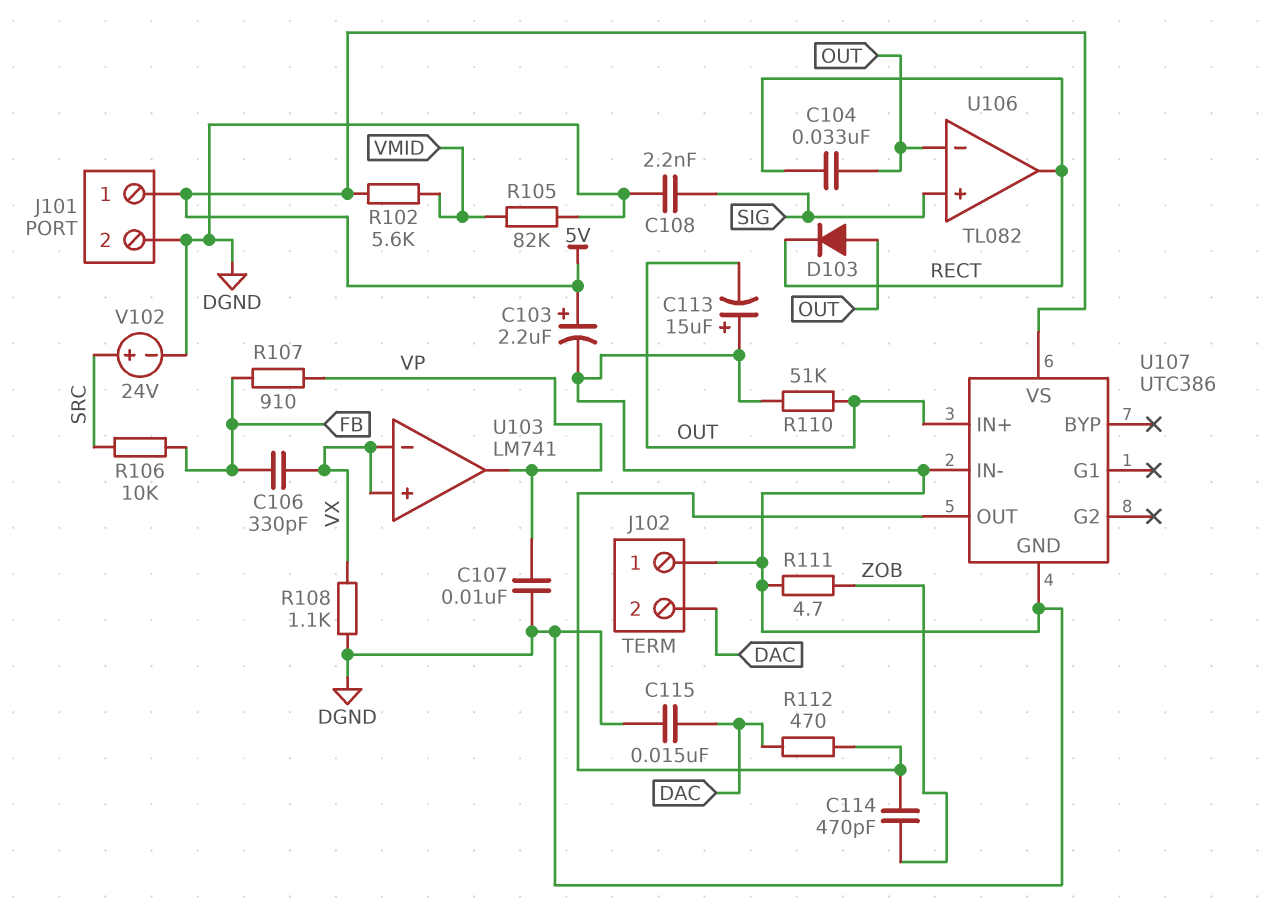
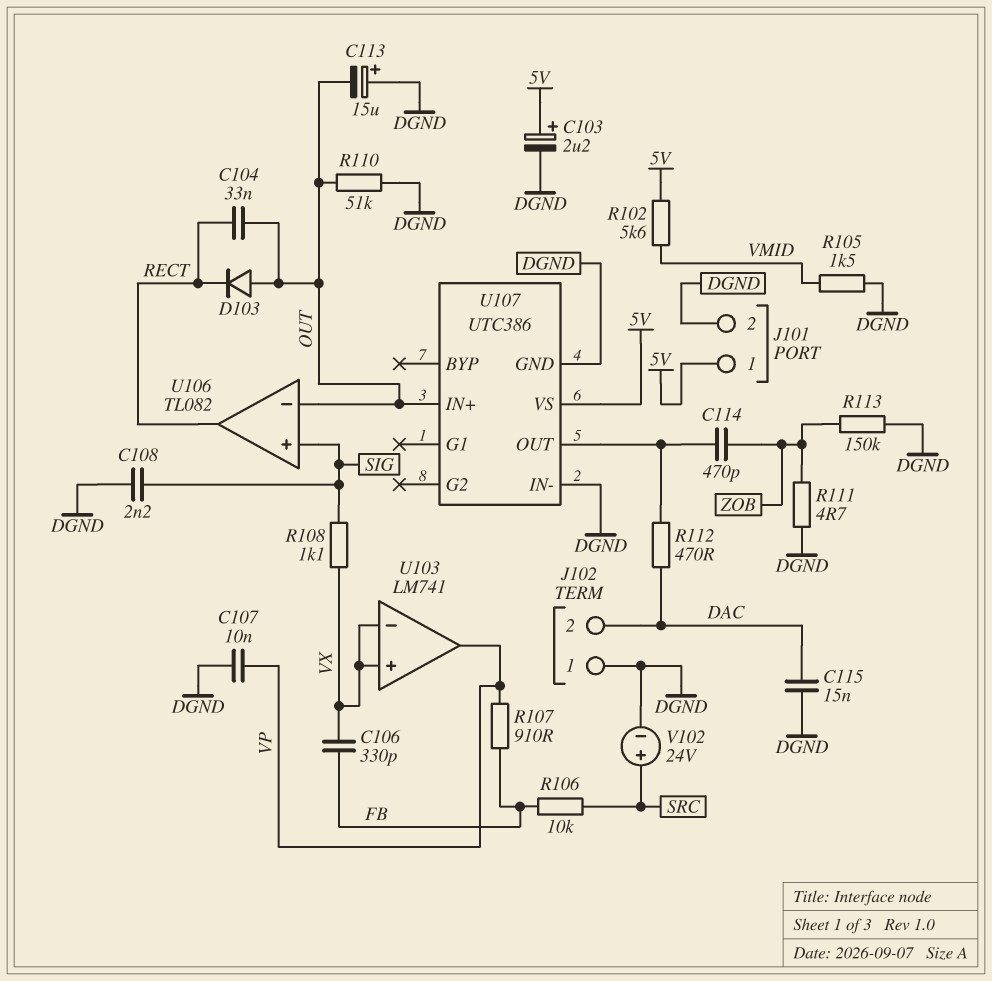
R105: 82k (DGND, VMID) -> 1.5k (DGND, VMID)
R108: 1.1k (DGND, VX) -> 1.1k (SIG, VX)
R113: none -> 150k (DGND, ZOB)

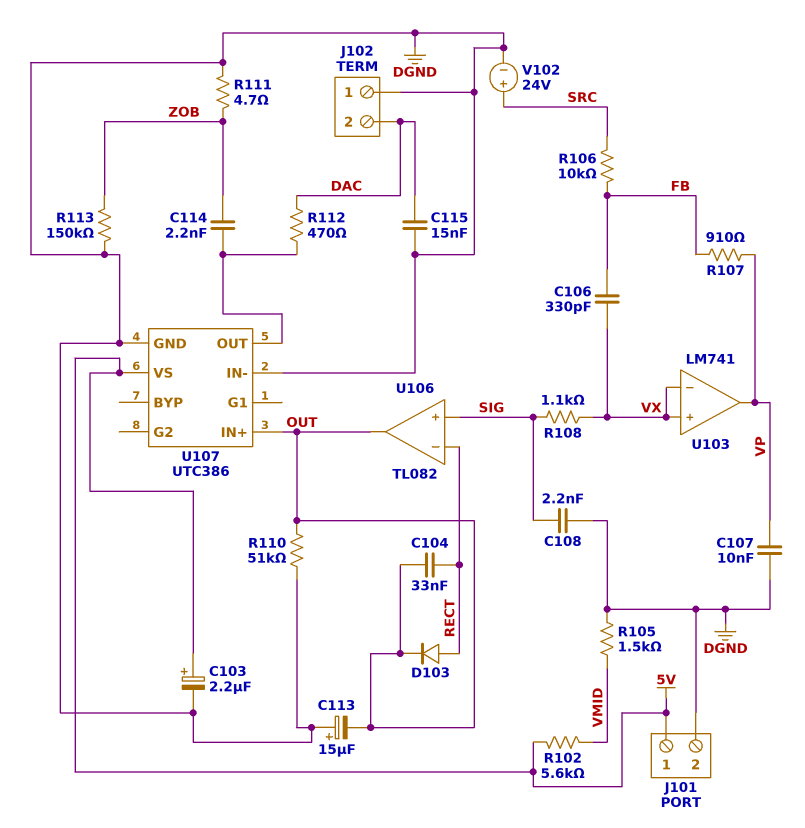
C114: 470pF (U107/OUT, ZOB) -> 2.2nF (U107/OUT, ZOB)
D103: diode (A OUT, K RECT) -> diode (A RECT, K OUT)
U106 pin in-: OUT -> RECT
U106 pin out: RECT -> OUT

